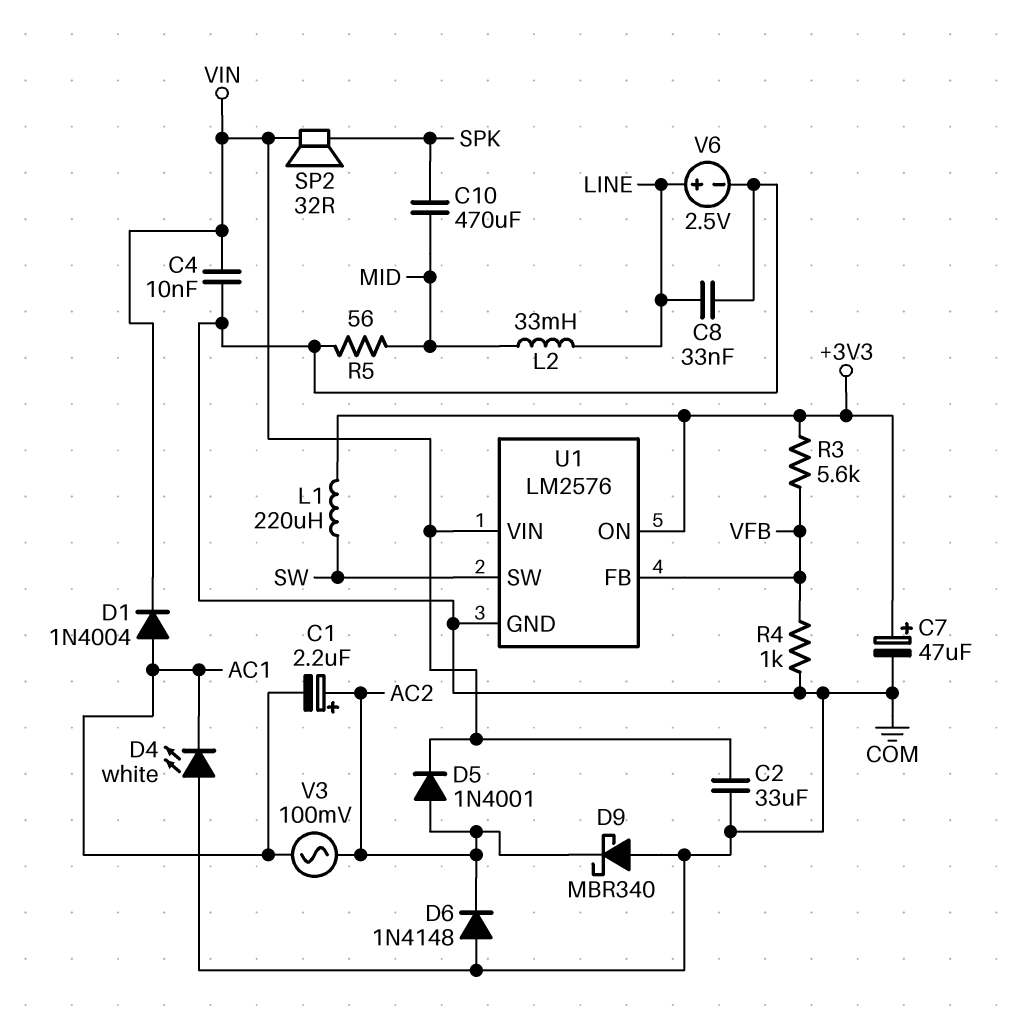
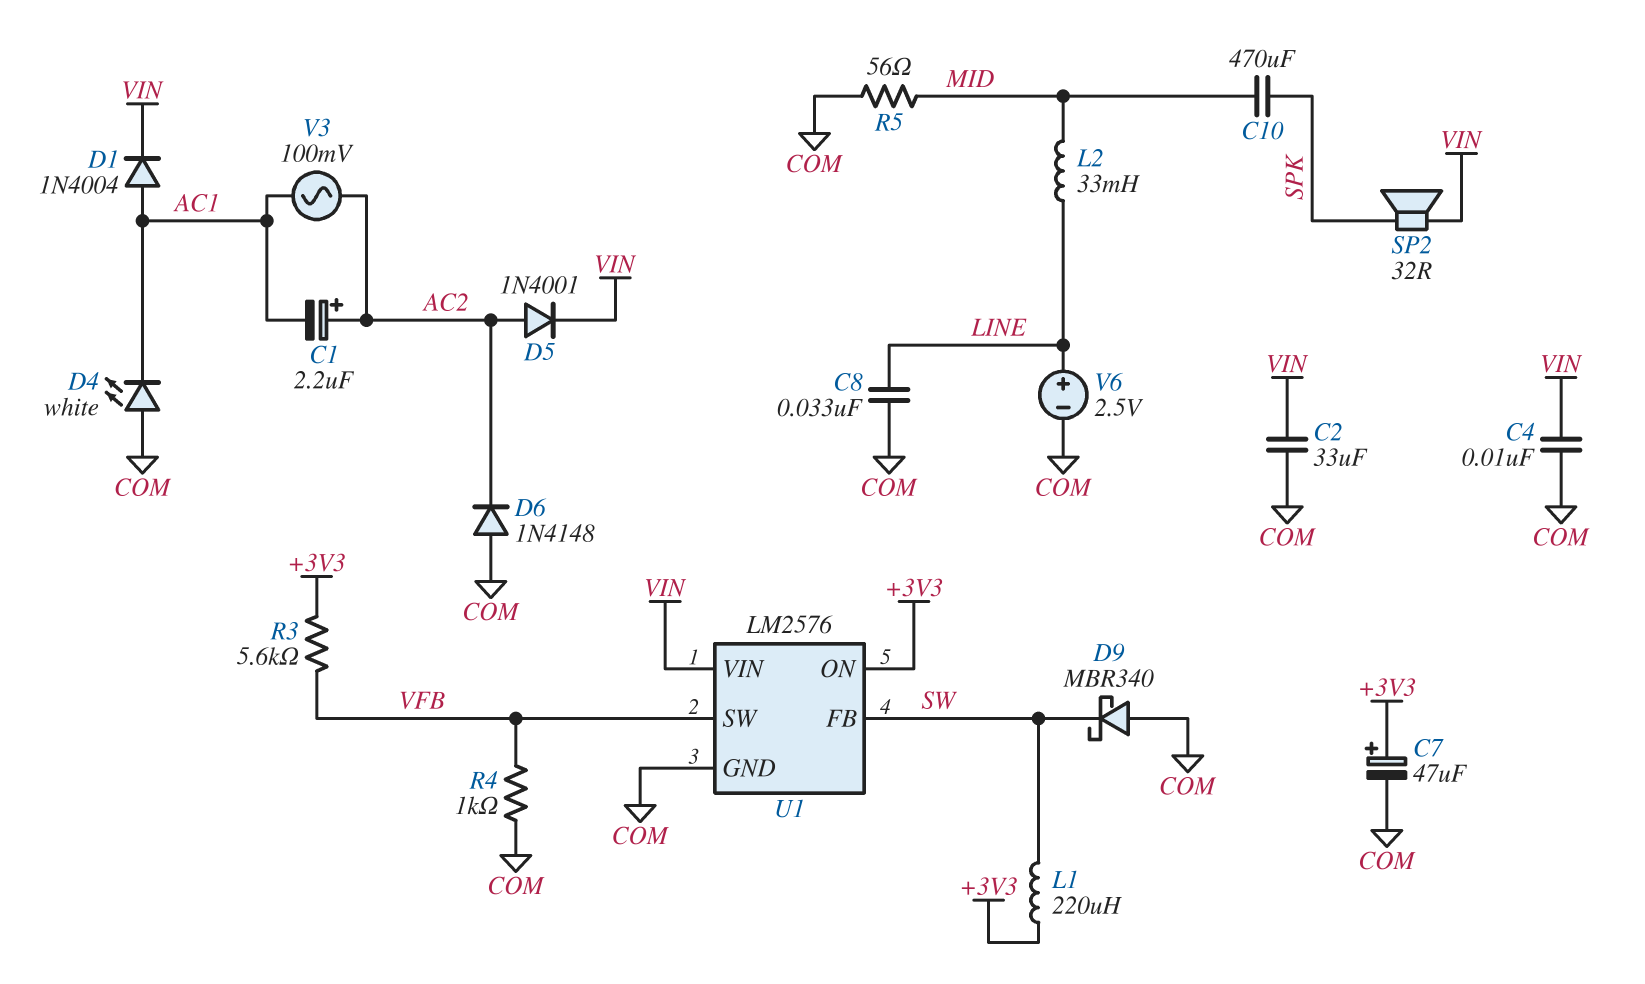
D9: schottky MBR340 (A COM, K AC2) -> schottky MBR340 (A COM, K SW)
U1 pin FB: VFB -> SW
U1 pin SW: SW -> VFB

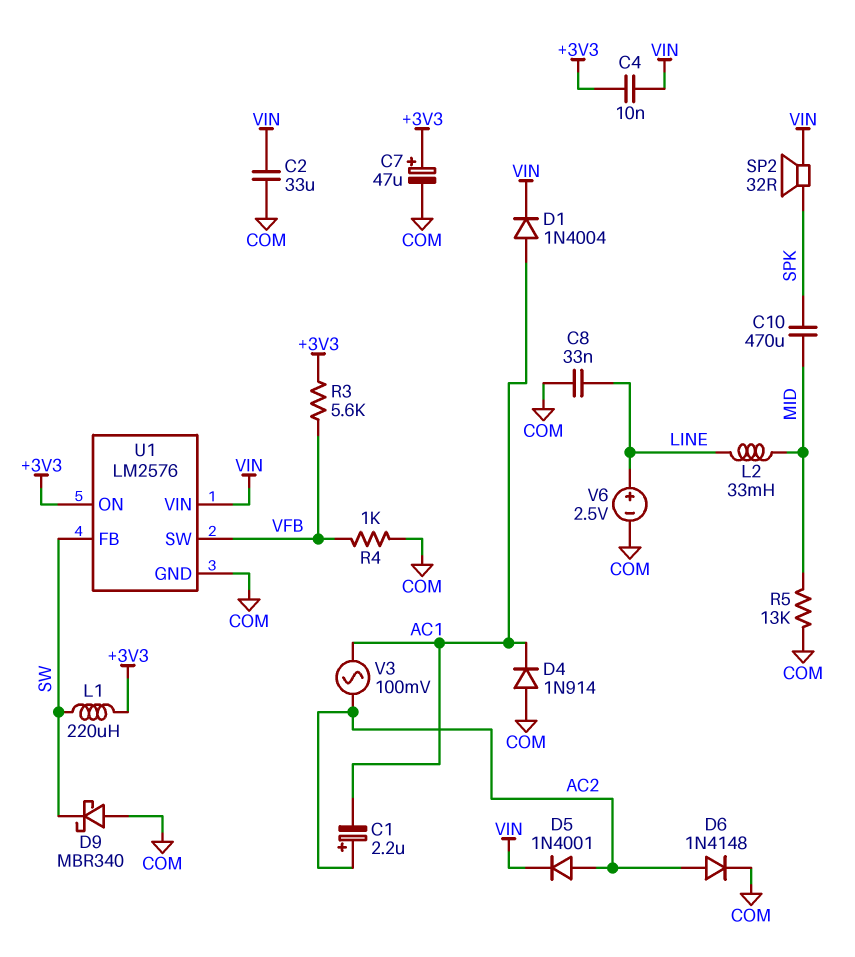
C4: 10nF (COM, VIN) -> 10nF (+3V3, VIN)
D4: LED white (A COM, K AC1) -> diode 1N914 (A COM, K AC1)
D6: diode 1N4148 (A COM, K AC2) -> diode 1N4148 (A AC2, K COM)
R5: 56 (COM, MID) -> 13k (COM, MID)

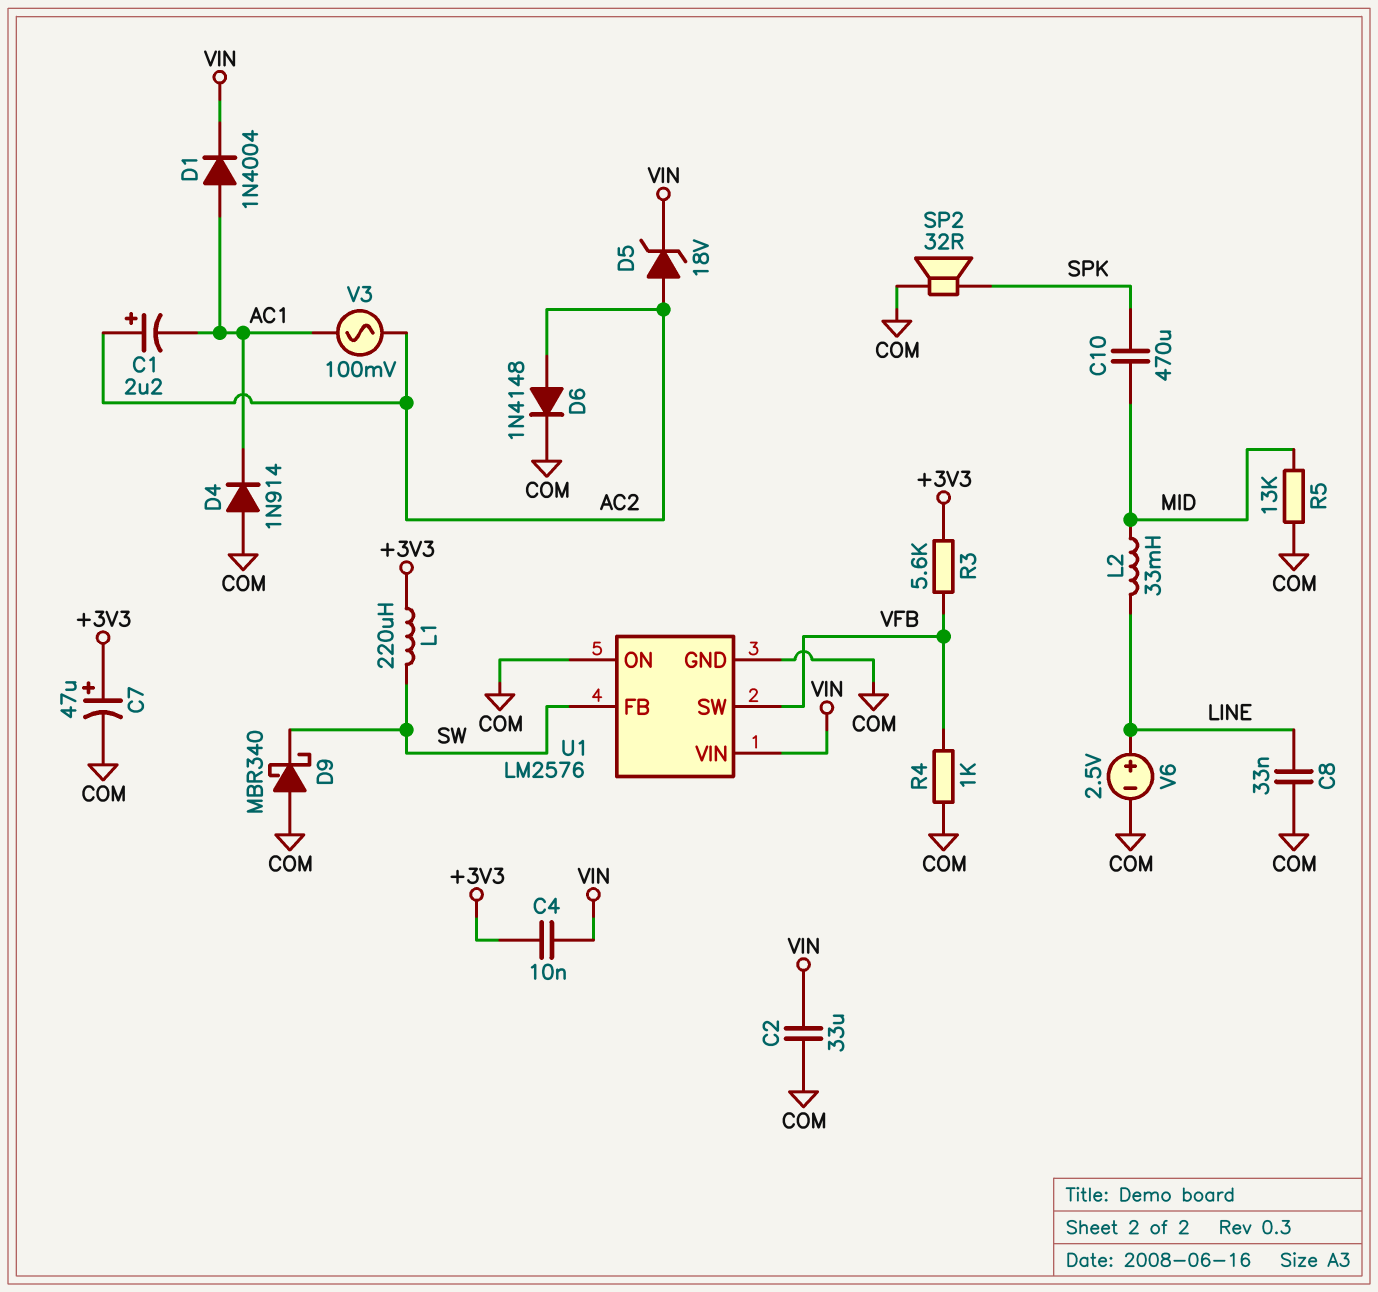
D5: diode 1N4001 (A AC2, K VIN) -> zener 18V (A AC2, K VIN)
SP2: speaker 32R (SPK, VIN) -> speaker 32R (COM, SPK)
U1 pin ON: +3V3 -> COM

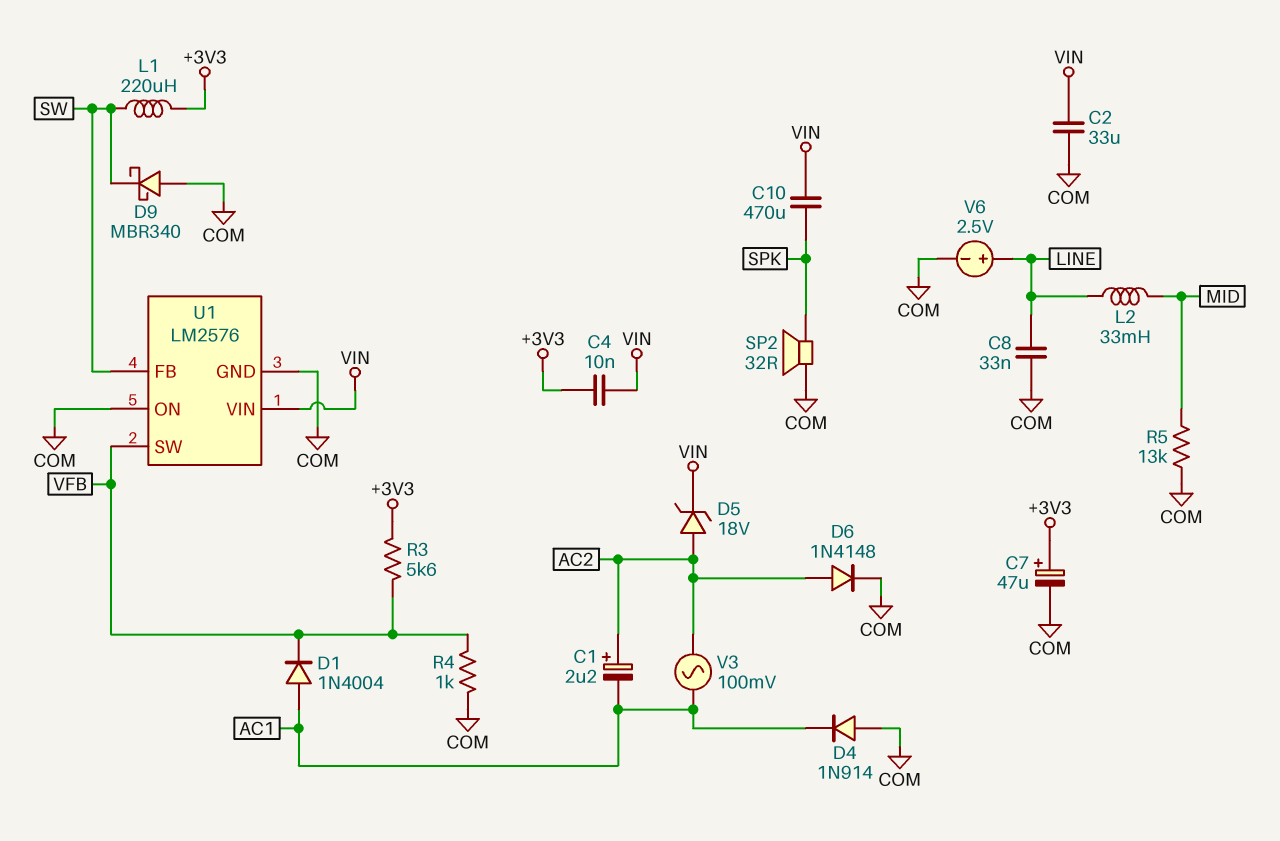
C10: 470uF (MID, SPK) -> 470uF (SPK, VIN)
D1: diode 1N4004 (A AC1, K VIN) -> diode 1N4004 (A AC1, K VFB)

